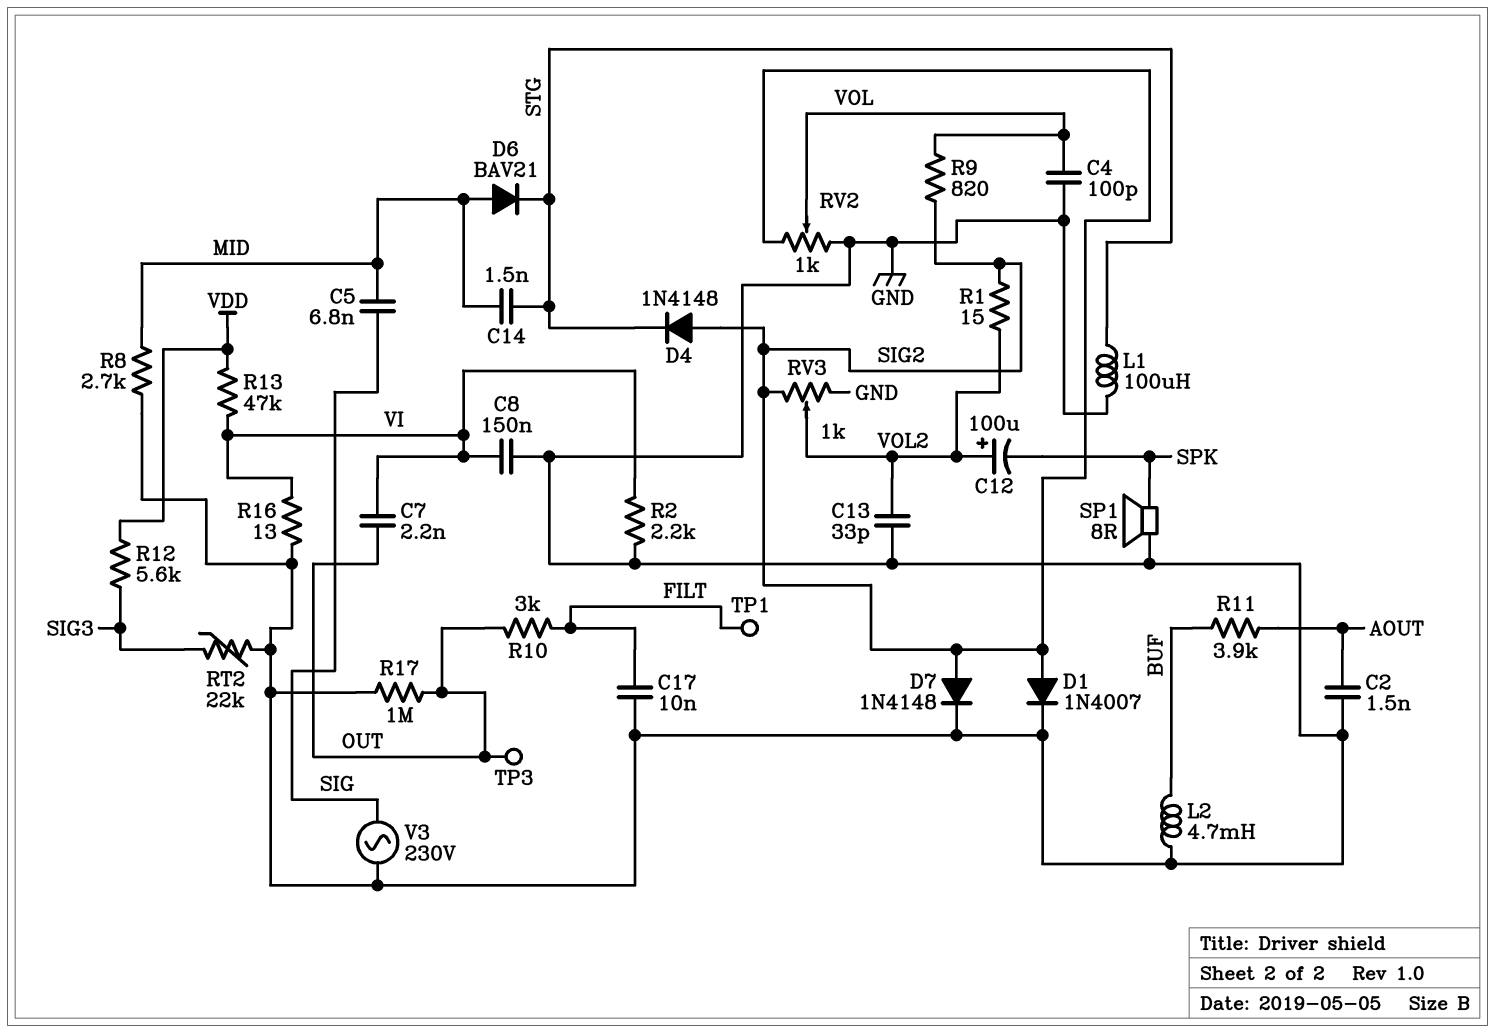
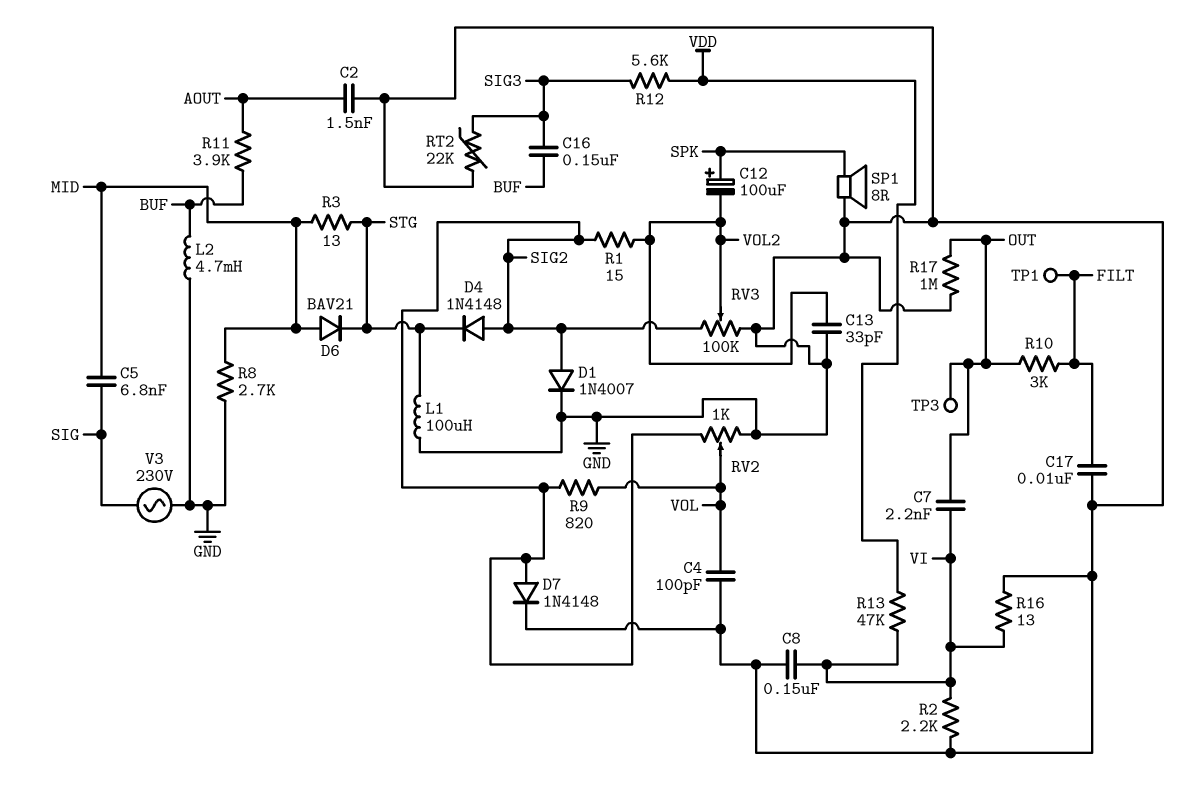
C12: 100uF (plus VOL2, minus SPK) -> 100uF (plus SPK, minus VOL2)
C14: 1.5nF (MID, STG) -> none
C16: none -> 150nF (BUF, SIG3)
R3: none -> 13 (MID, STG)
RV3: 1k (GND, SIG2, wiper VOL2) -> 100k (GND, SIG2, wiper VOL2)

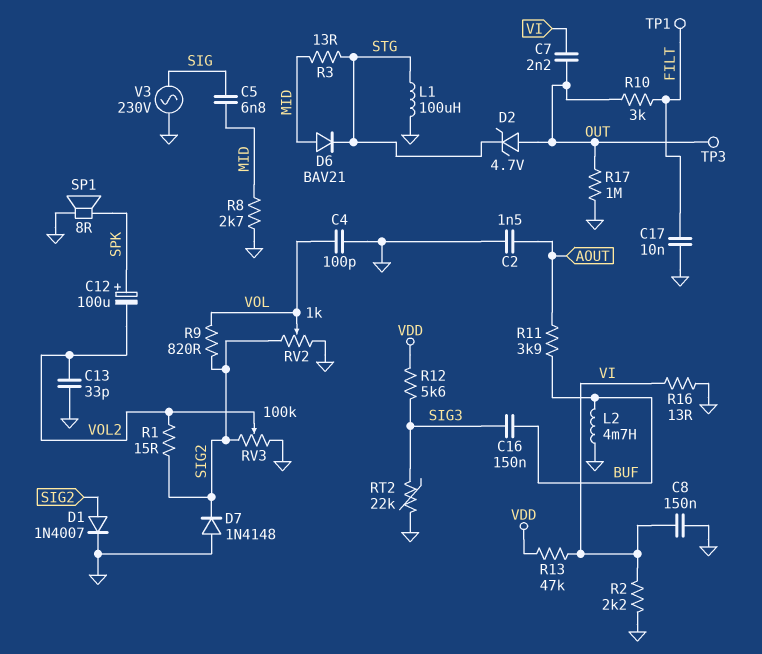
D2: none -> zener 4.7V (A OUT, K STG)
D4: diode 1N4148 (A SIG2, K STG) -> none
D7: diode 1N4148 (A SIG2, K GND) -> diode 1N4148 (A GND, K SIG2)

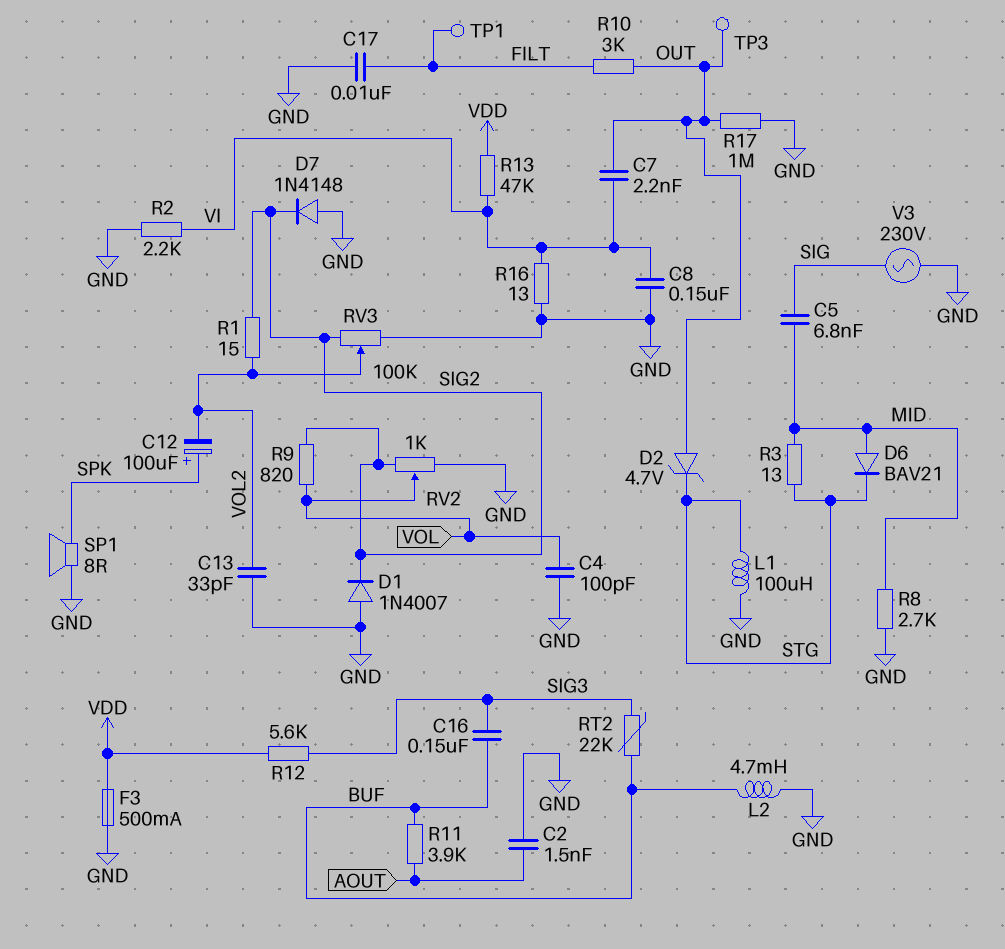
D1: diode 1N4007 (A SIG2, K GND) -> diode 1N4007 (A GND, K SIG2)
F3: none -> 500mA (GND, VDD)
RT2: 22k (GND, SIG3) -> 22k (BUF, SIG3)

